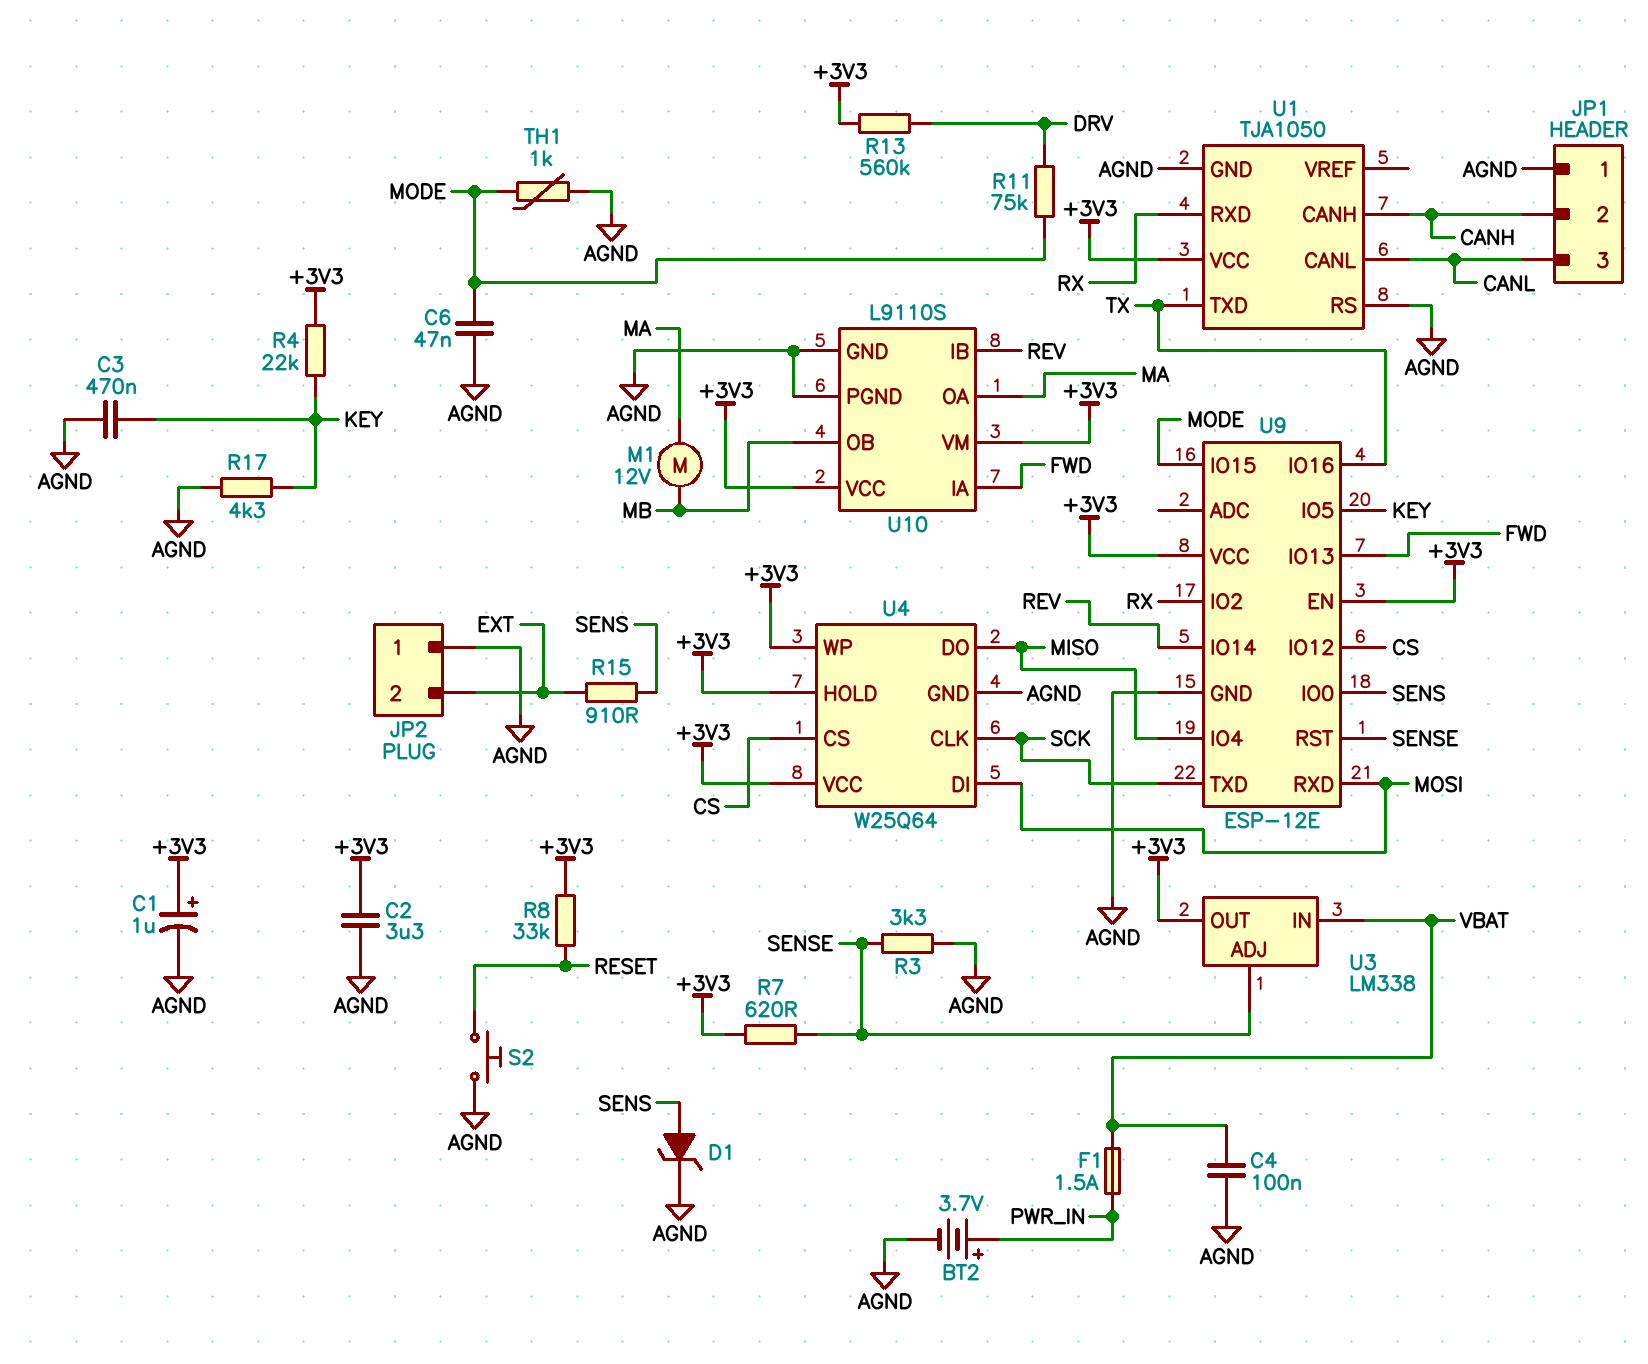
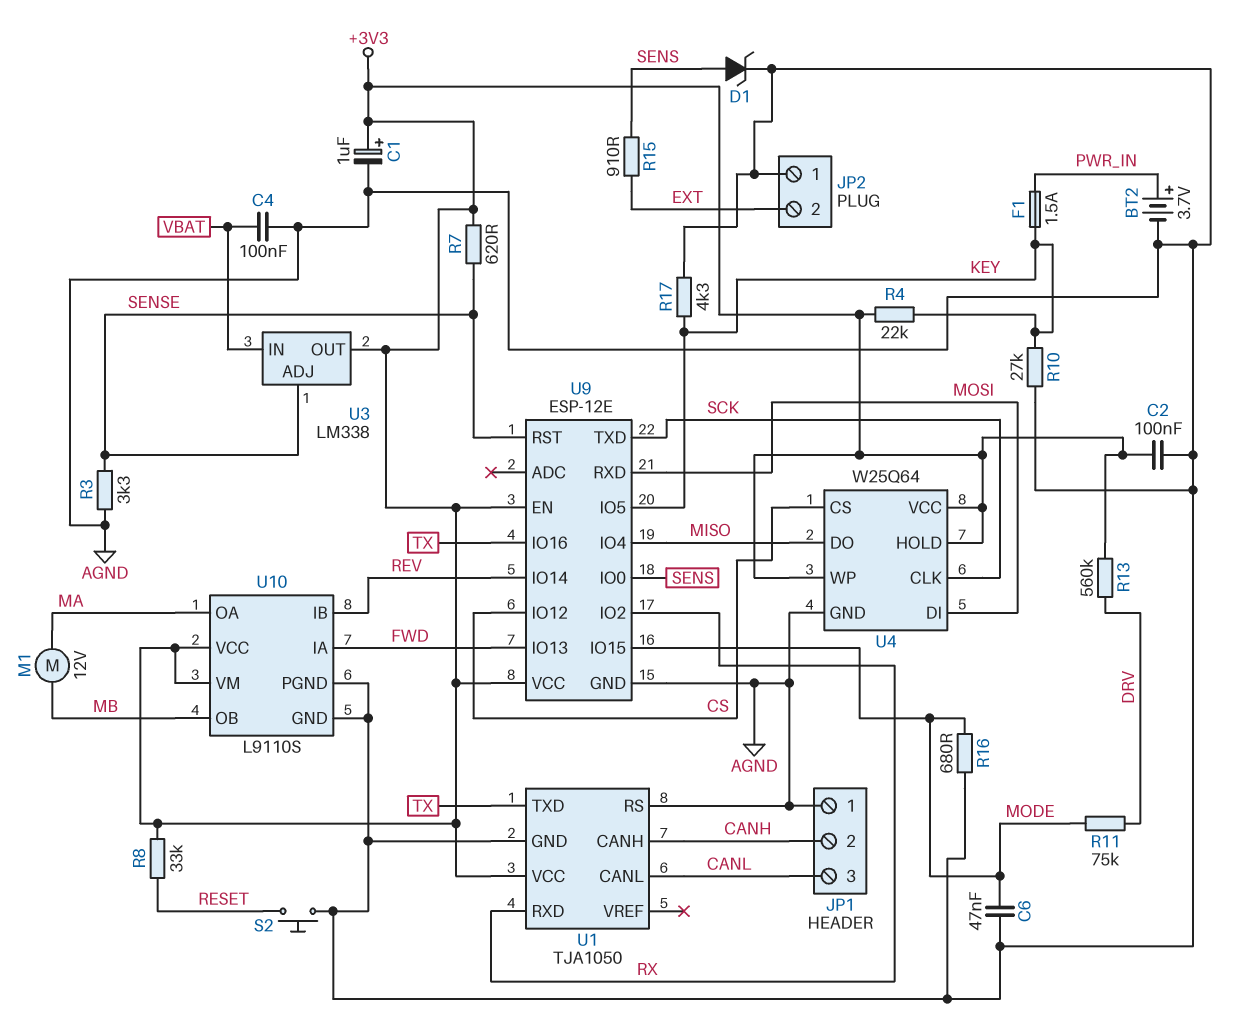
C2: 3.3uF (+3V3, AGND) -> 100nF (+3V3, AGND)
C3: 470nF (AGND, KEY) -> none
F1: 1.5A (PWR_IN, VBAT) -> 1.5A (KEY, PWR_IN)
R10: none -> 27k (AGND, KEY)
R16: none -> 680 (AGND, MODE)
TH1: 1k (AGND, MODE) -> none

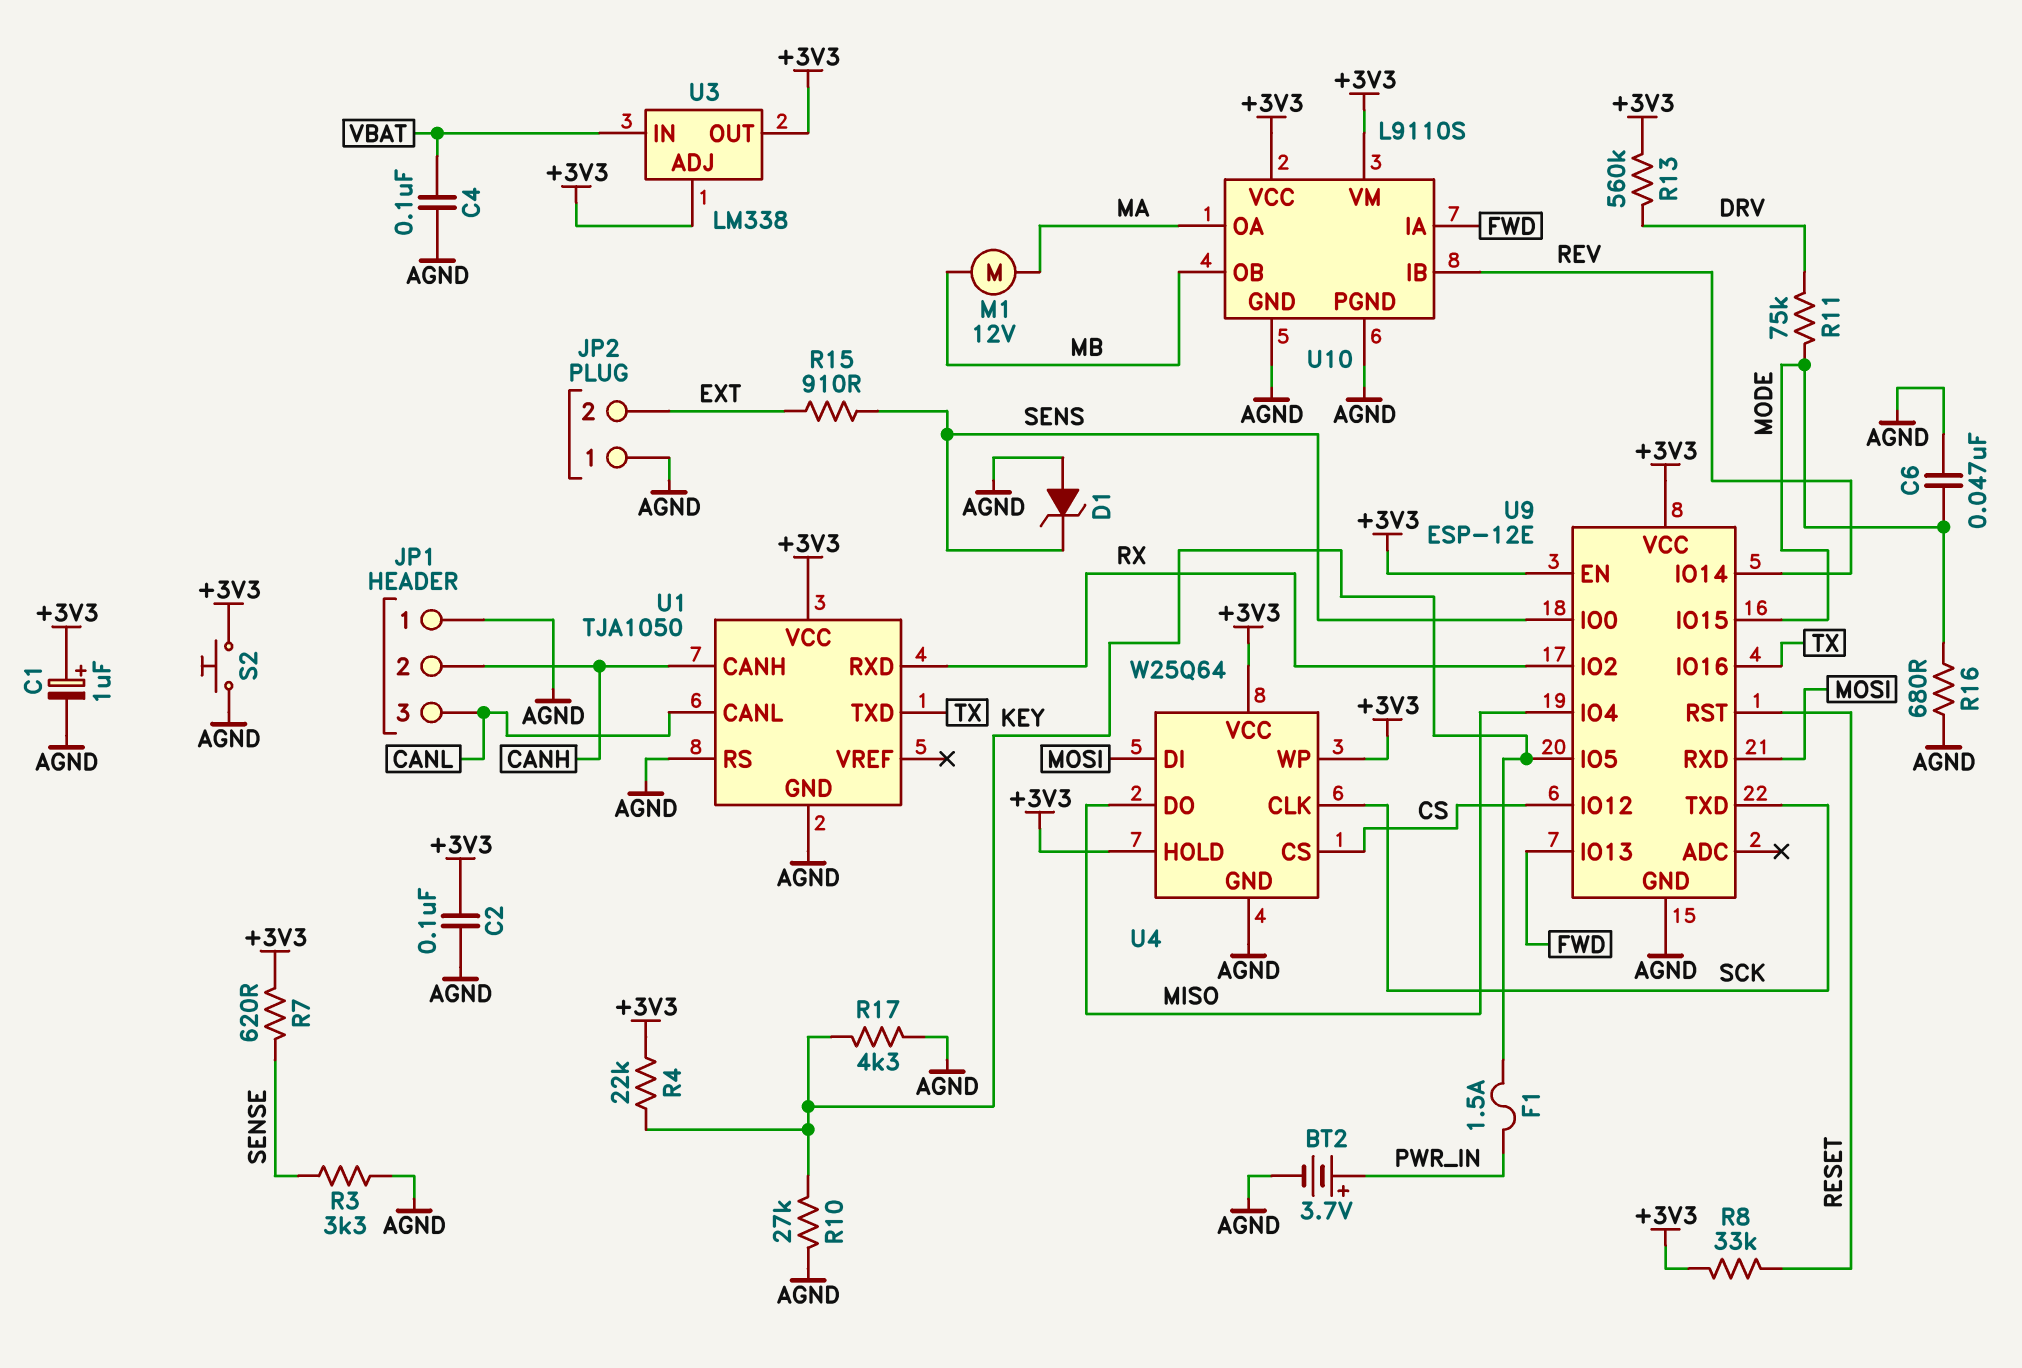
D1: zener (A SENS, K AGND) -> zener (A AGND, K SENS)
S2: button (AGND, RESET) -> button (+3V3, AGND)
U3 pin ADJ: SENSE -> +3V3
U9 pin RST: SENSE -> RESET

